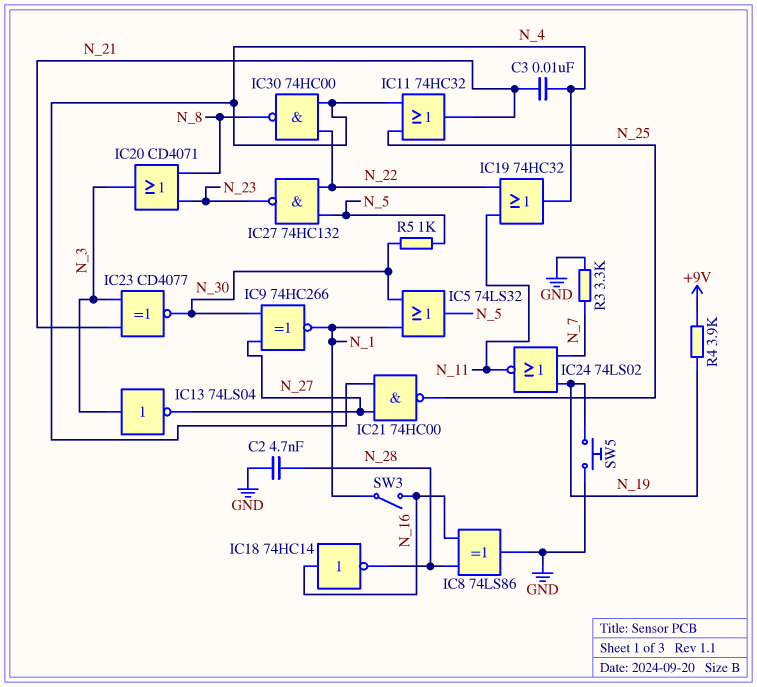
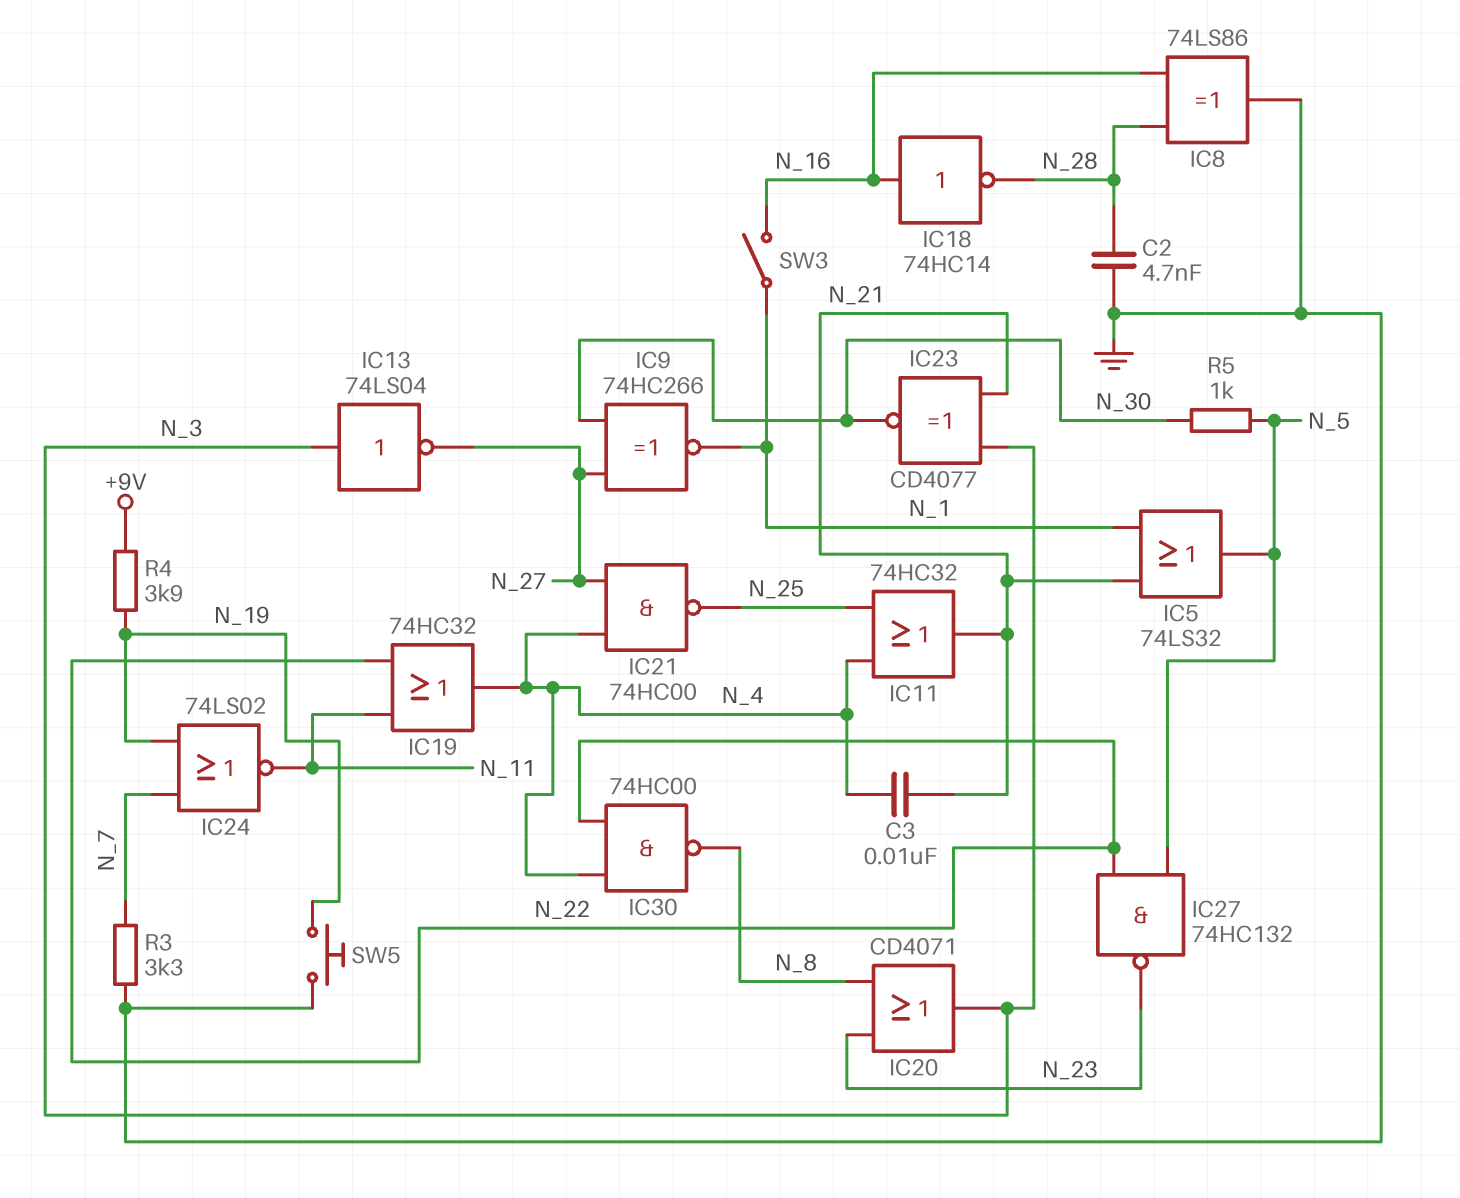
IC5: OR 74LS32 (in N_1, in N_30, out N_5) -> OR 74LS32 (in N_1, in N_21, out N_5)

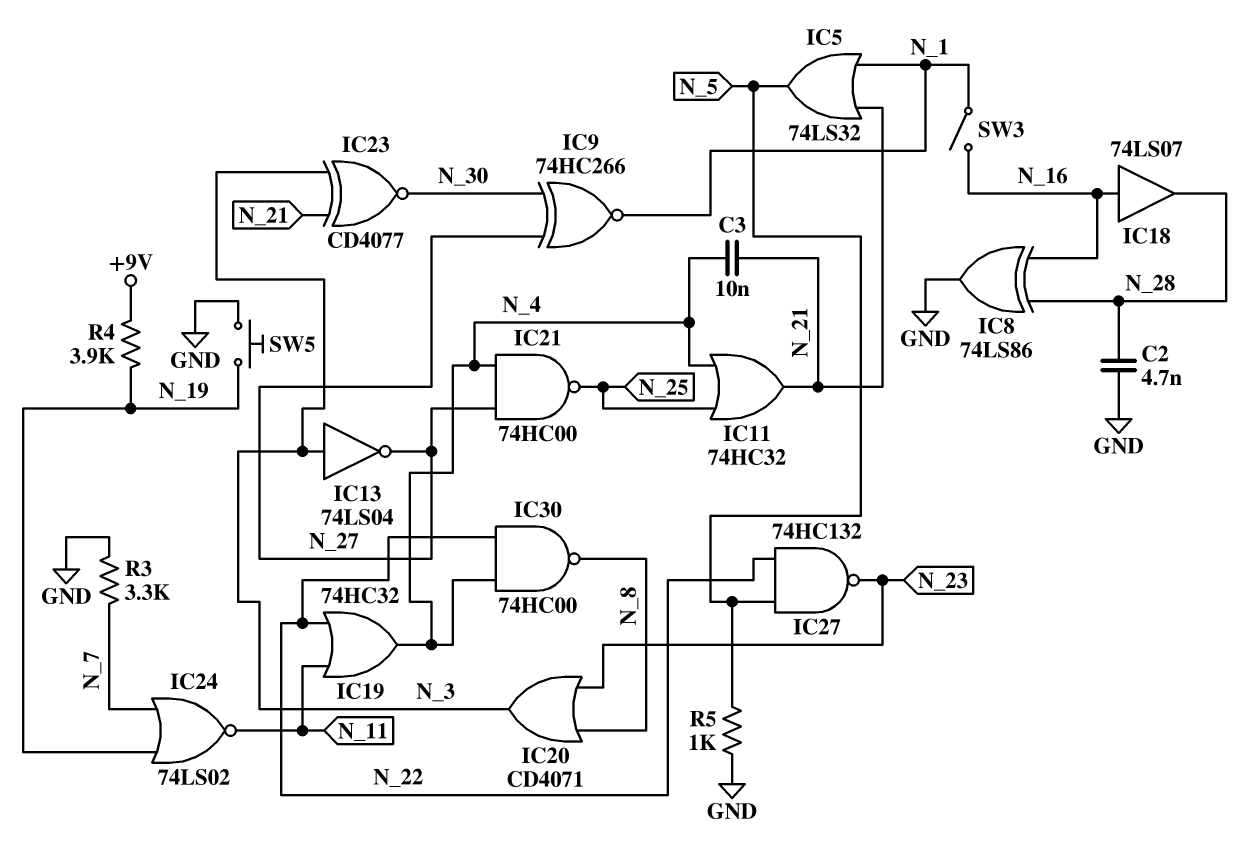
IC18: NOT 74HC14 (in N_16, out N_28) -> buffer 74LS07 (in N_16, out N_28)
R5: 1k (N_5, N_30) -> 1k (GND, N_5)

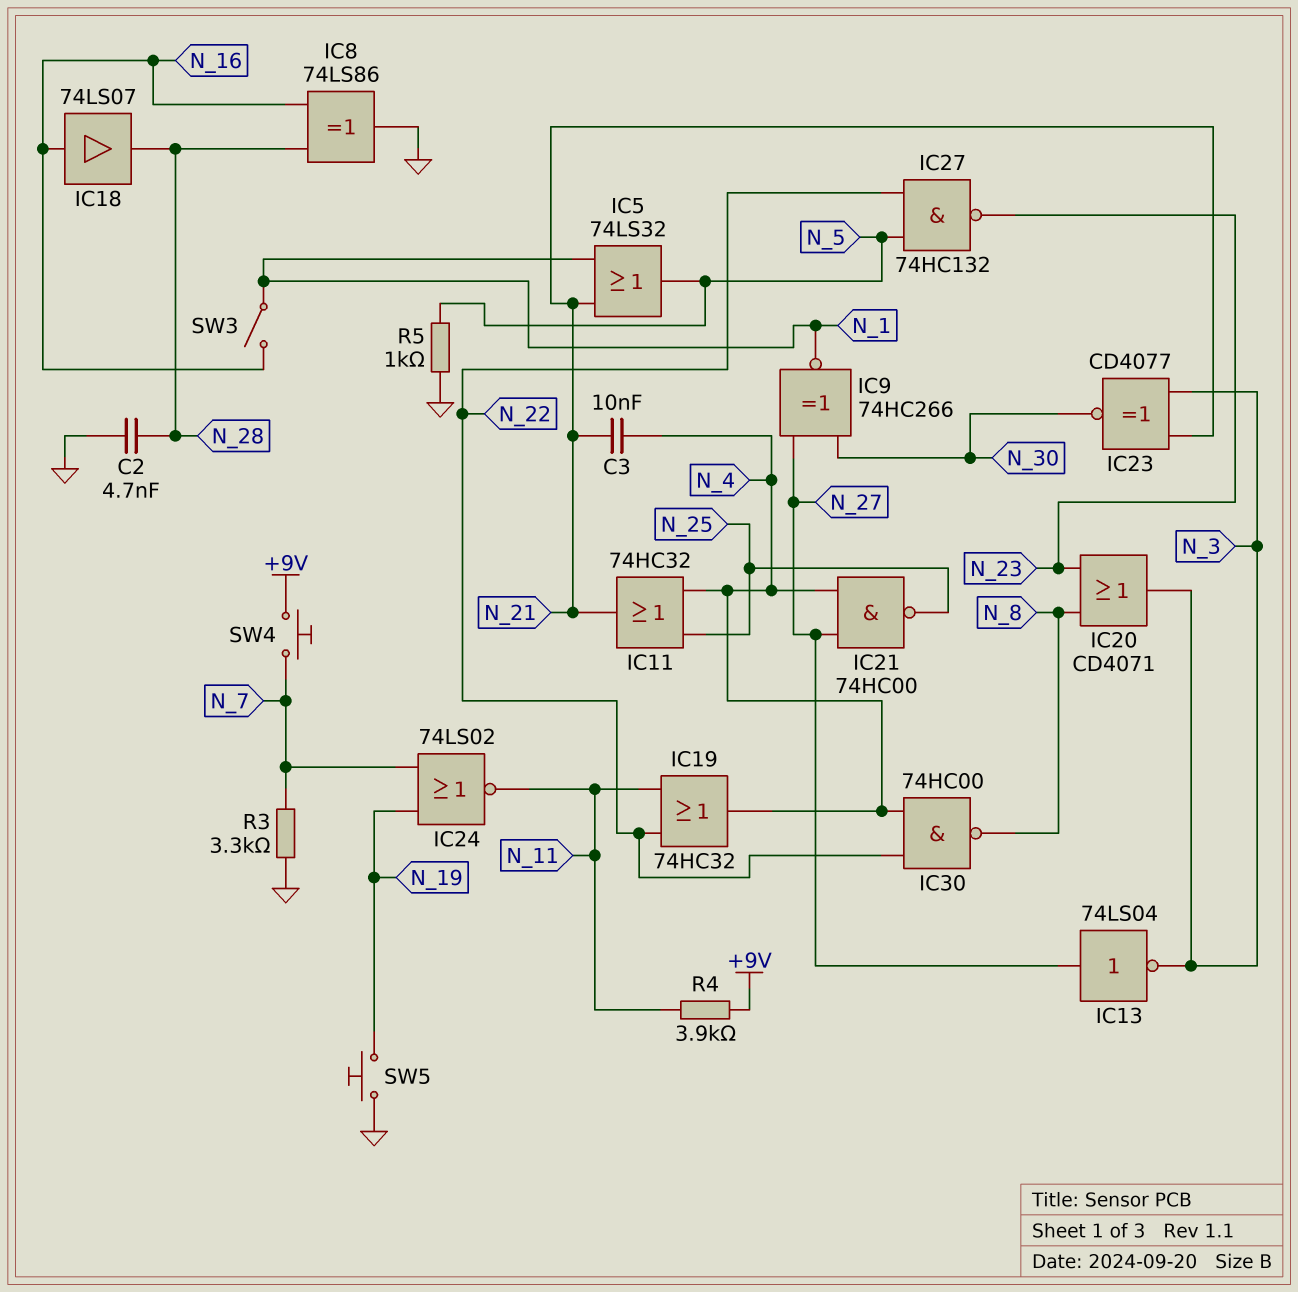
IC13: NOT 74LS04 (in N_3, out N_27) -> NOT 74LS04 (in N_27, out N_3)
R4: 3.9k (+9V, N_19) -> 3.9k (+9V, N_11)
SW4: none -> button (+9V, N_7)

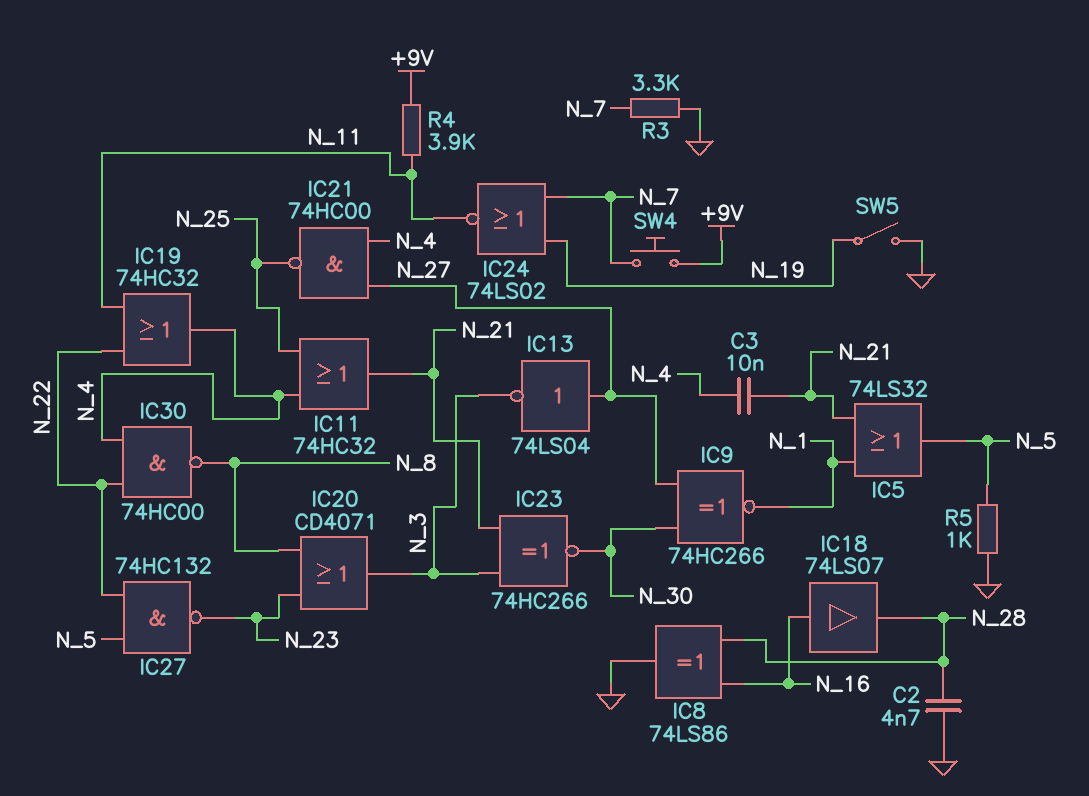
IC23: XNOR CD4077 (in N_3, in N_21, out N_30) -> XNOR 74HC266 (in N_3, in N_21, out N_30)
SW3: switch (N_1, N_16) -> none
SW5: button (GND, N_19) -> switch (GND, N_19)

